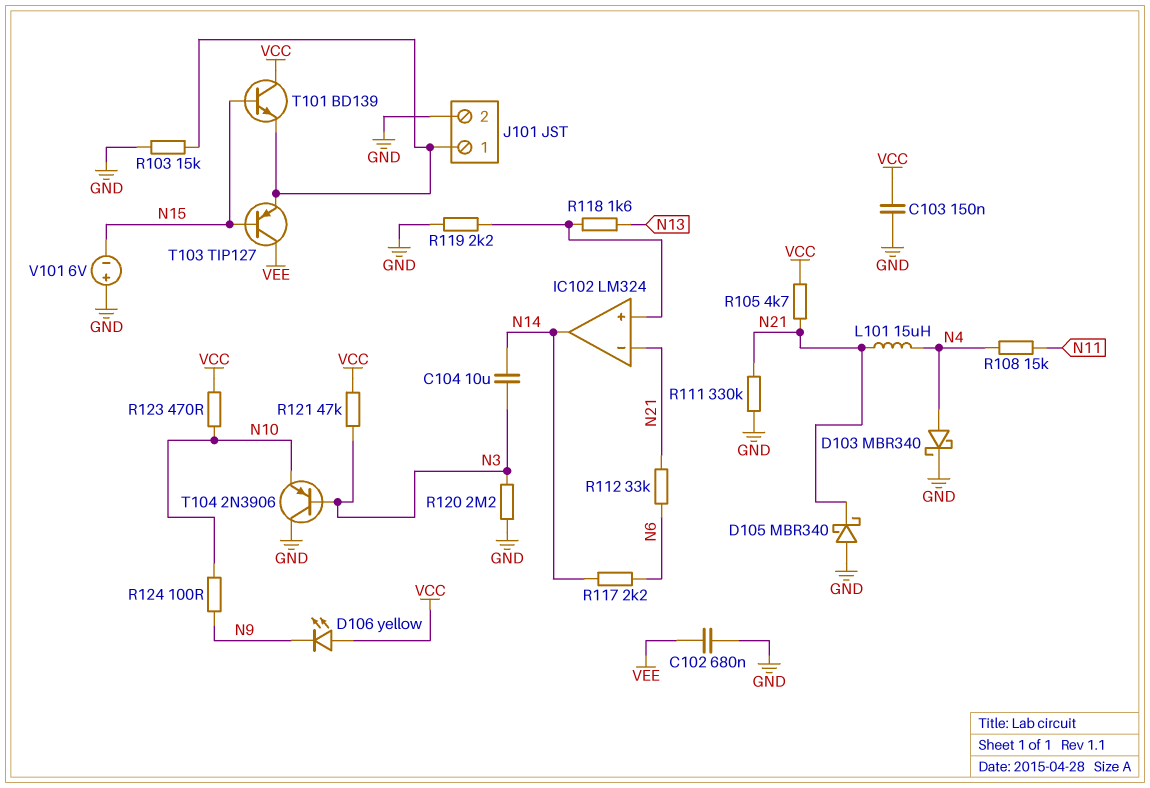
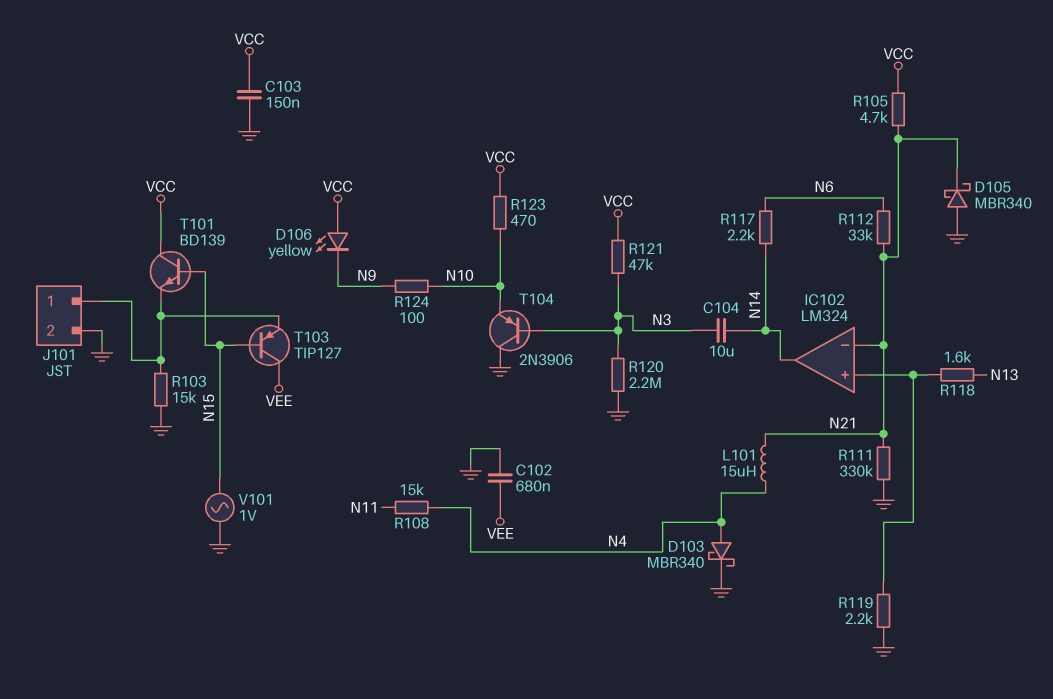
V101: 6V (plus GND, minus N15) -> AC 1V (GND, N15)

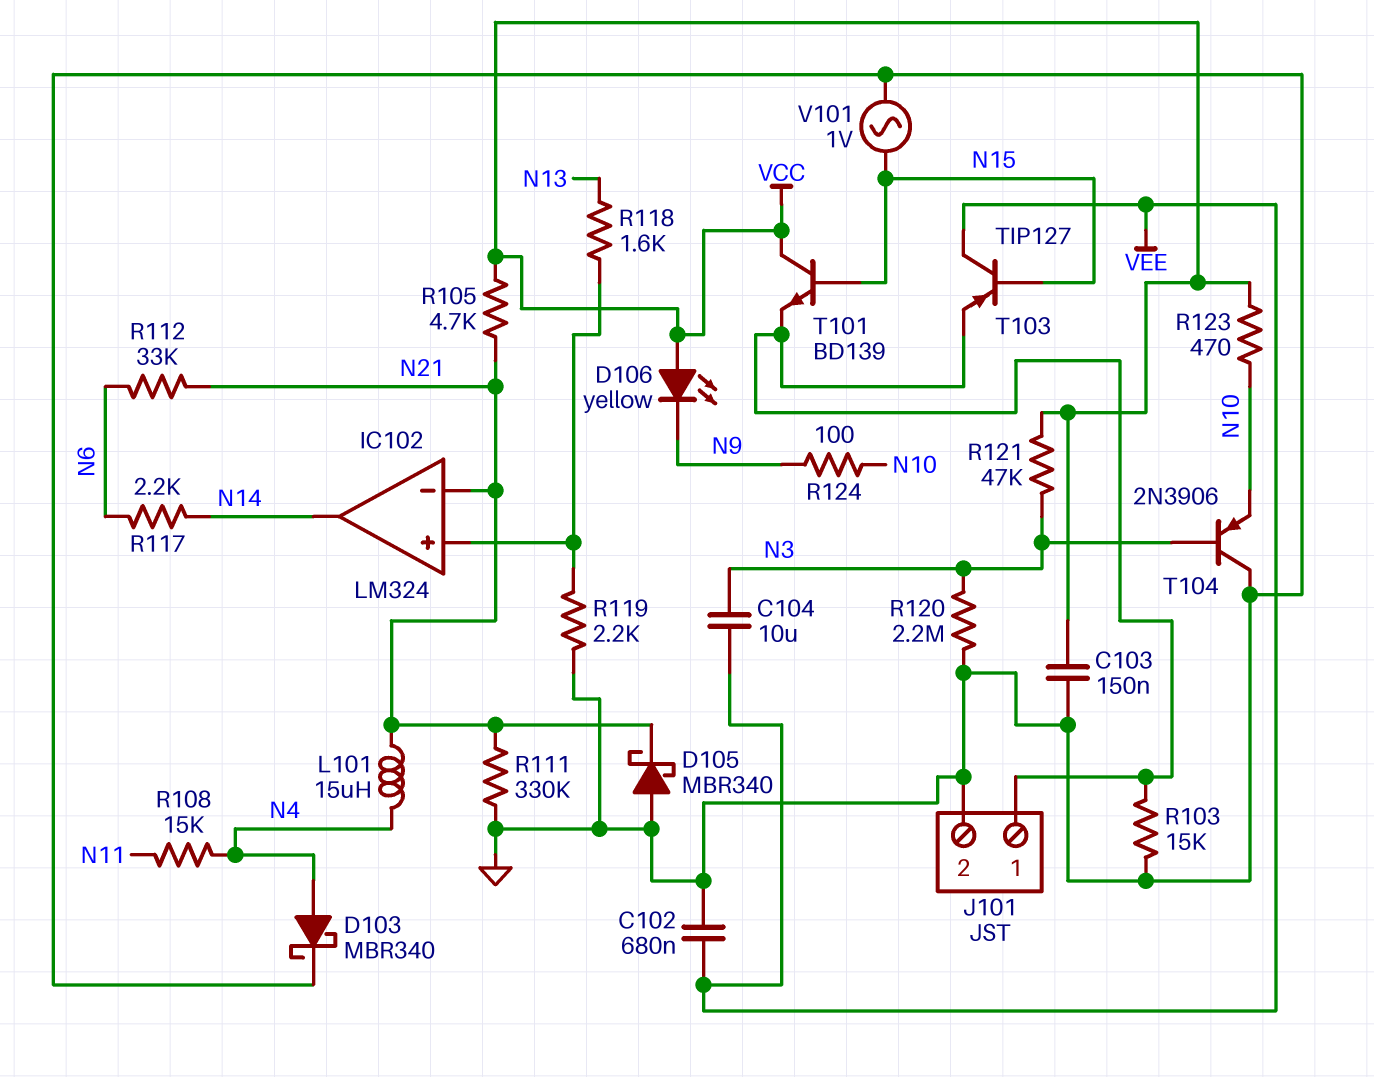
C104: 10uF (N3, N14) -> 10uF (N3, VEE)

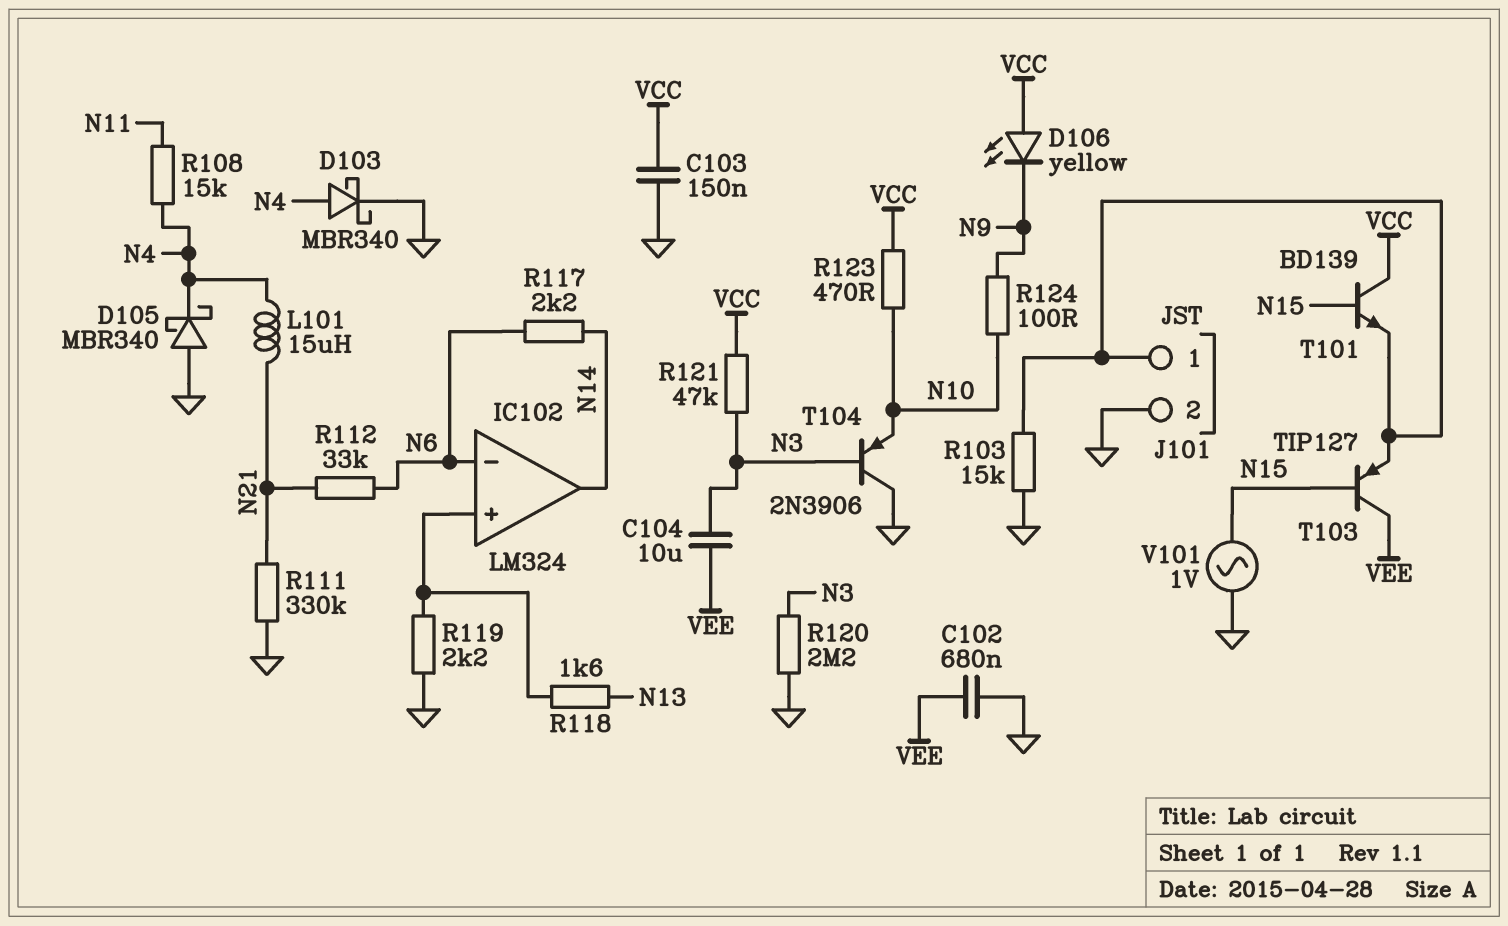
D105: schottky MBR340 (A GND, K N21) -> schottky MBR340 (A GND, K N4)
IC102 pin in-: N21 -> N6
R105: 4.7k (N21, VCC) -> none

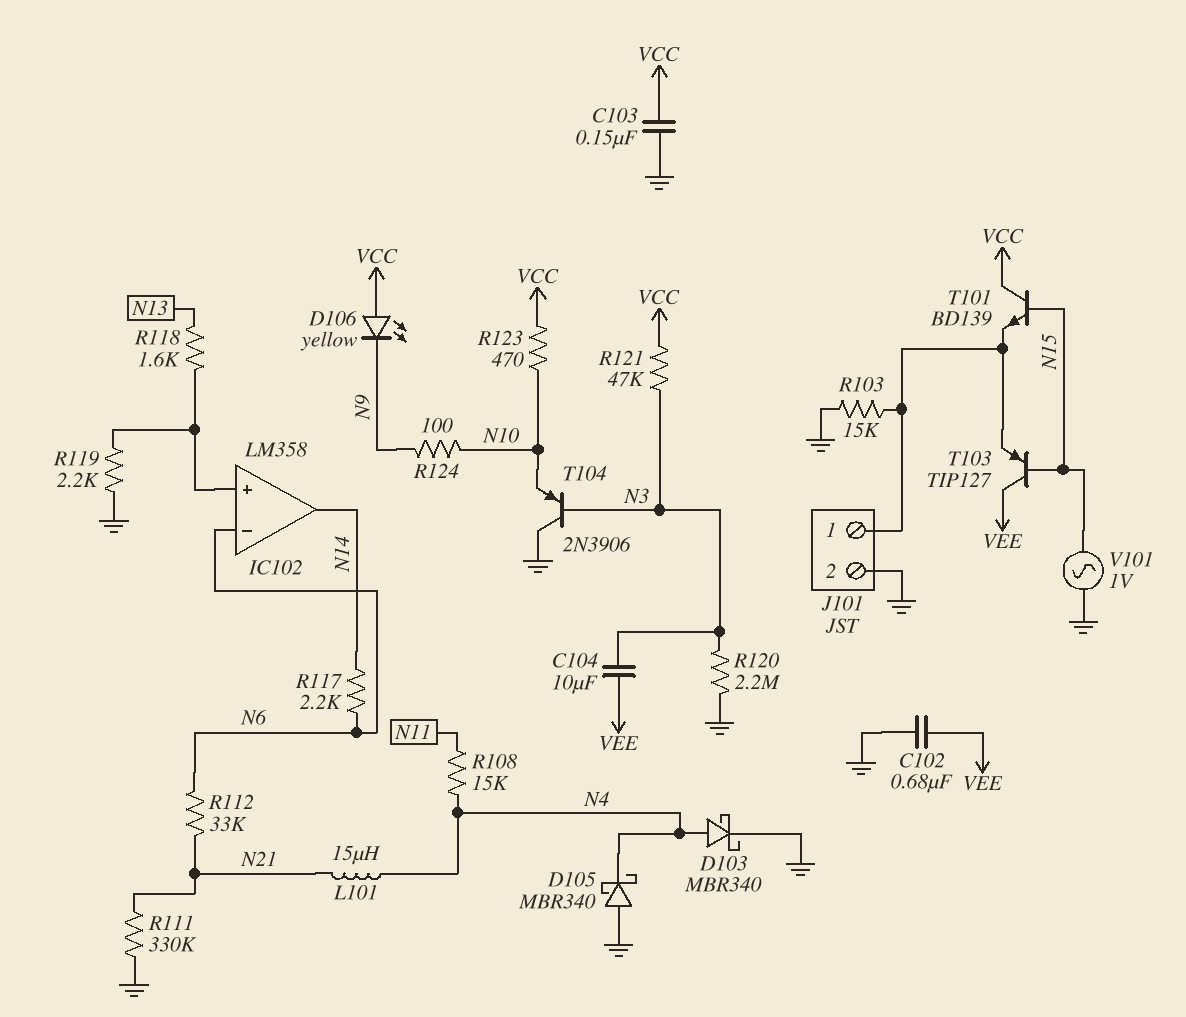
IC102: LM324 -> LM358

